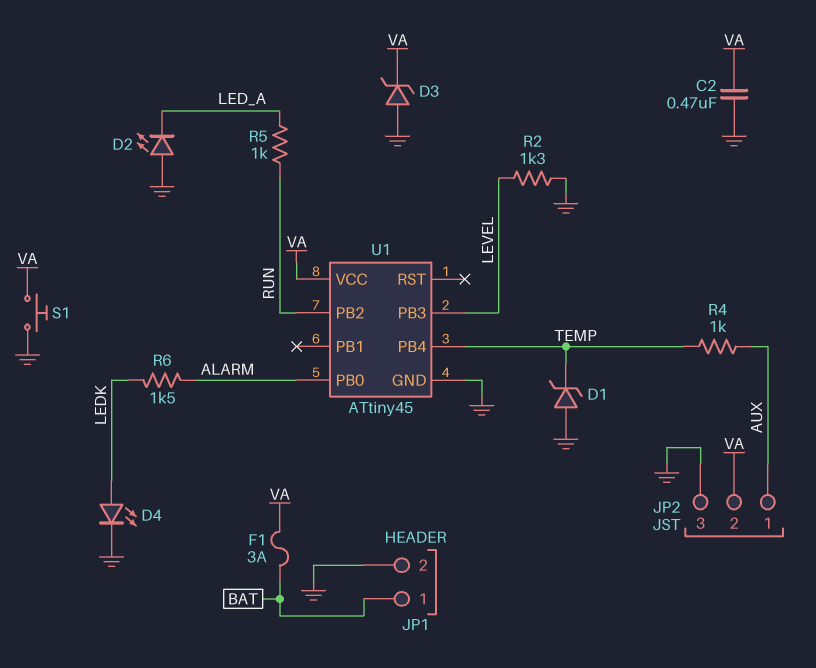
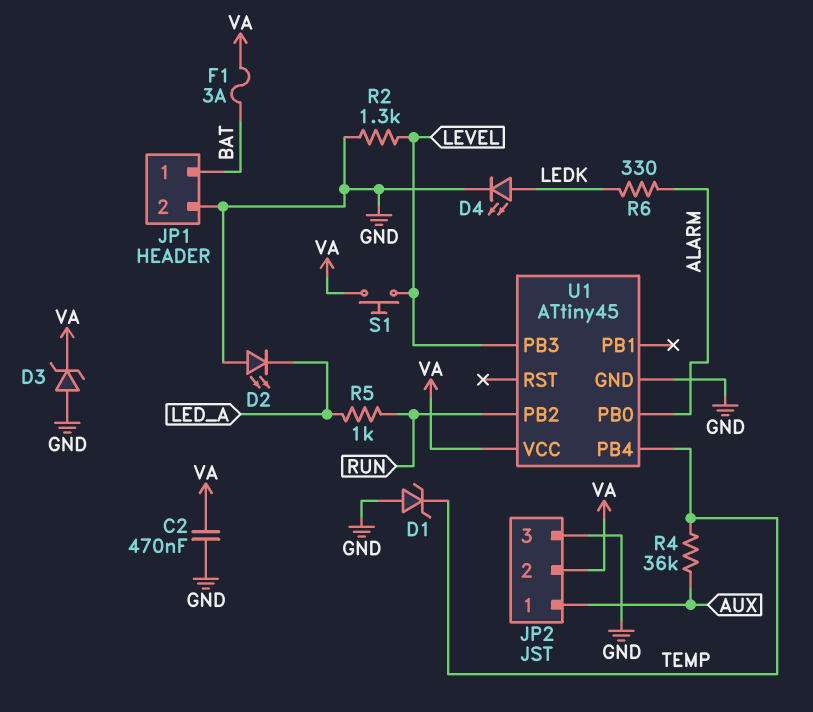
R4: 1k (AUX, TEMP) -> 36k (AUX, TEMP)
R6: 1.5k (ALARM, LEDK) -> 330 (ALARM, LEDK)
S1: button (GND, VA) -> button (LEVEL, VA)

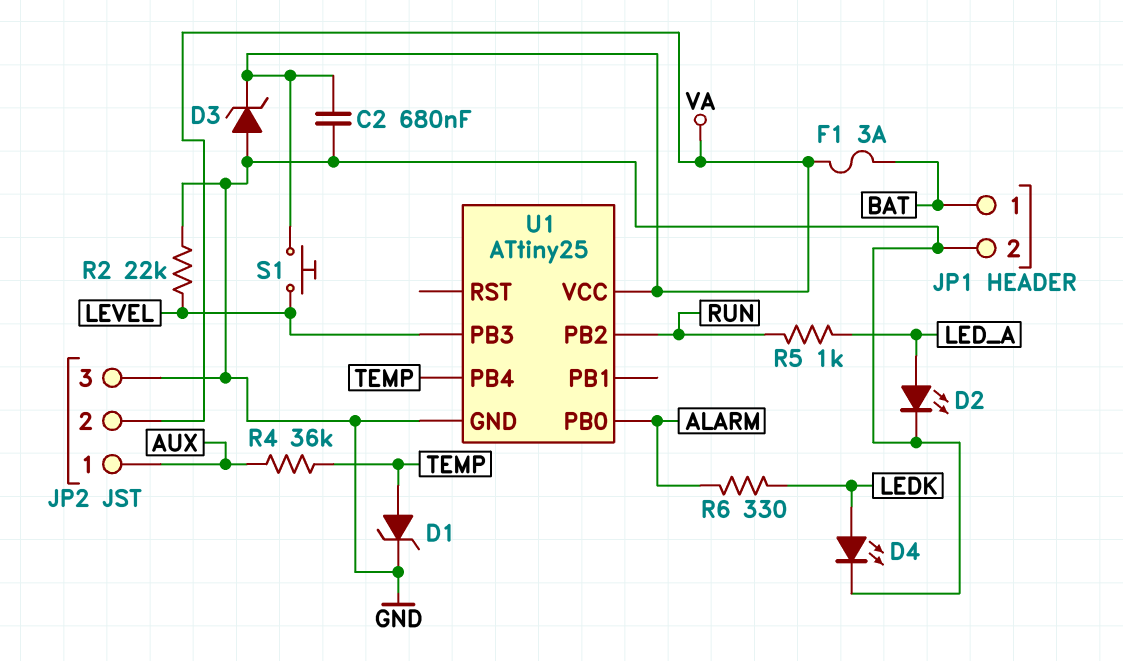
C2: 470nF (GND, VA) -> 680nF (GND, VA)
D1: zener (A GND, K TEMP) -> zener (A TEMP, K GND)
D2: LED (A GND, K LED_A) -> LED (A LED_A, K GND)
R2: 1.3k (GND, LEVEL) -> 22k (GND, LEVEL)
U1: ATtiny45 -> ATtiny25

